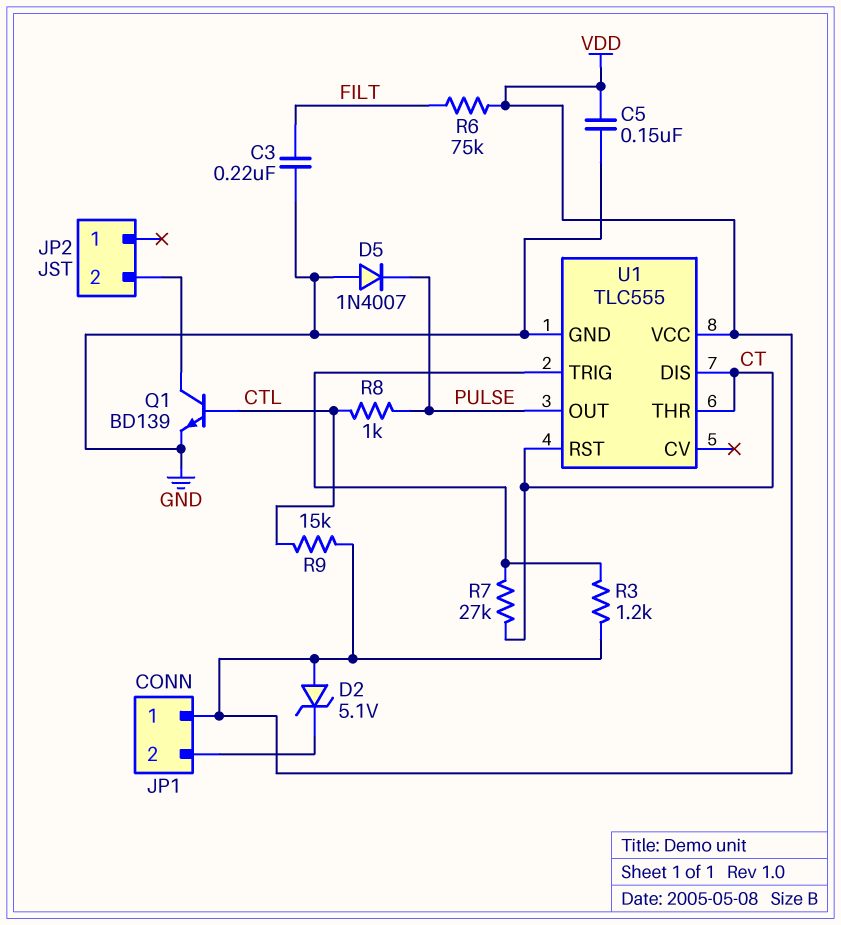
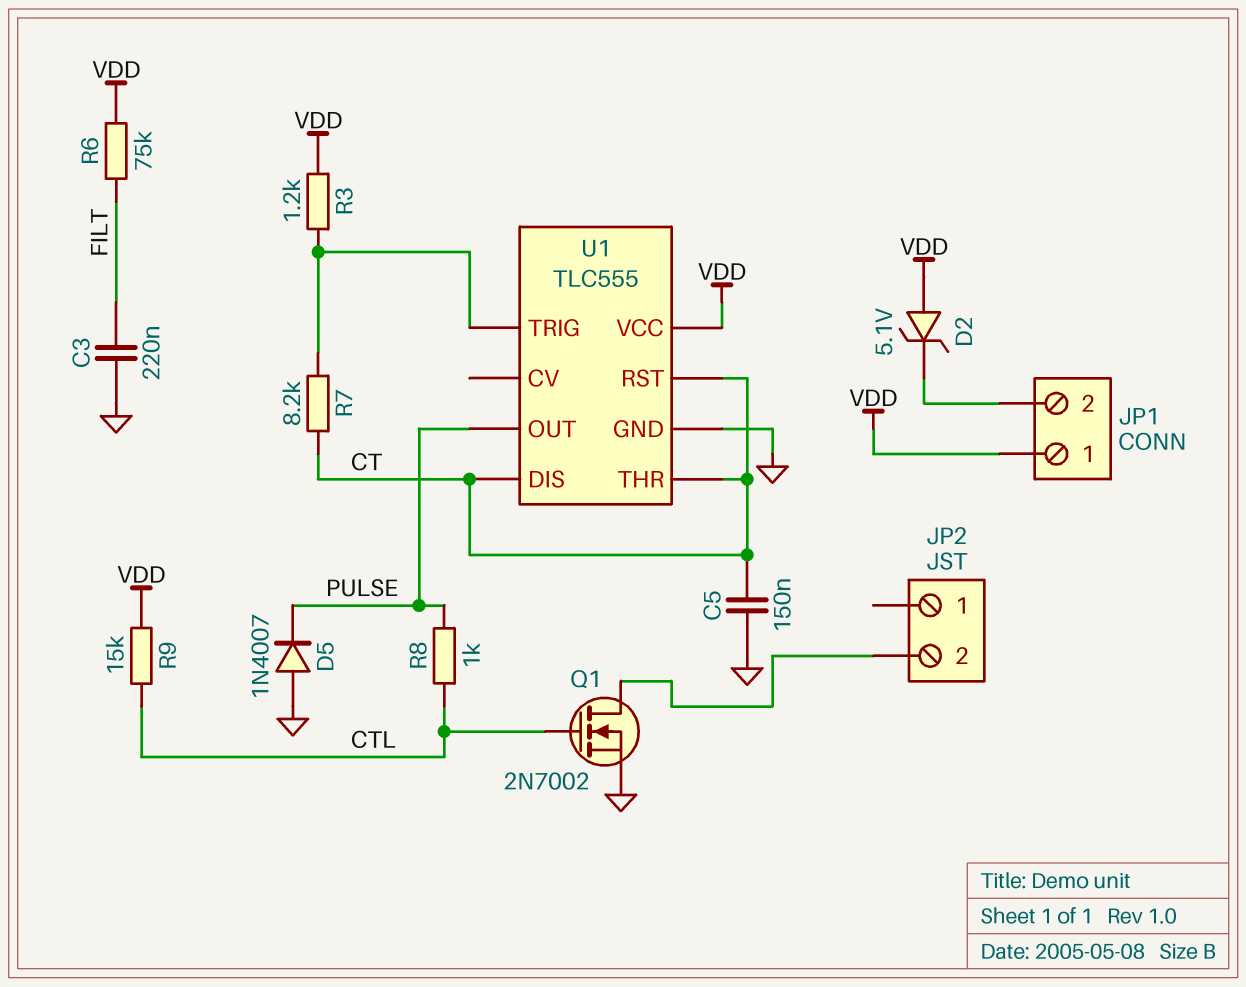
C5: 150nF (GND, VDD) -> 150nF (CT, GND)
Q1: NPN BD139 (B CTL, C JP2/2, E GND) -> NMOS 2N7002 (G CTL, D JP2/2, S GND)
R7: 27k (CT, U1/TRIG) -> 8.2k (CT, U1/TRIG)

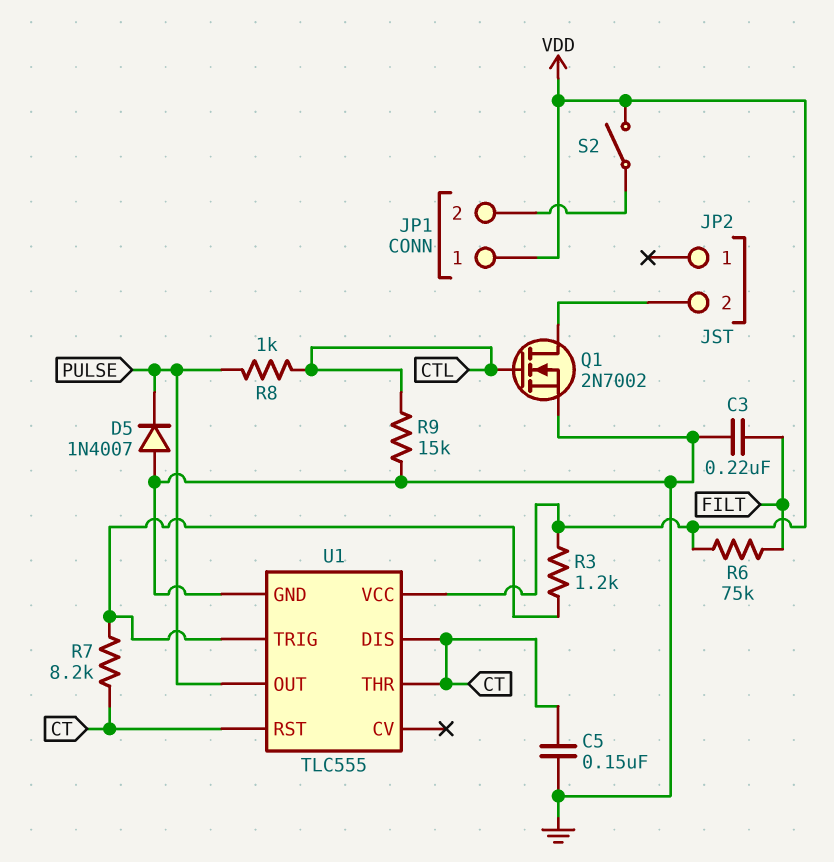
D2: zener 5.1V (A VDD, K JP1/2) -> none
R9: 15k (CTL, VDD) -> 15k (CTL, GND)
S2: none -> switch (JP1/2, VDD)

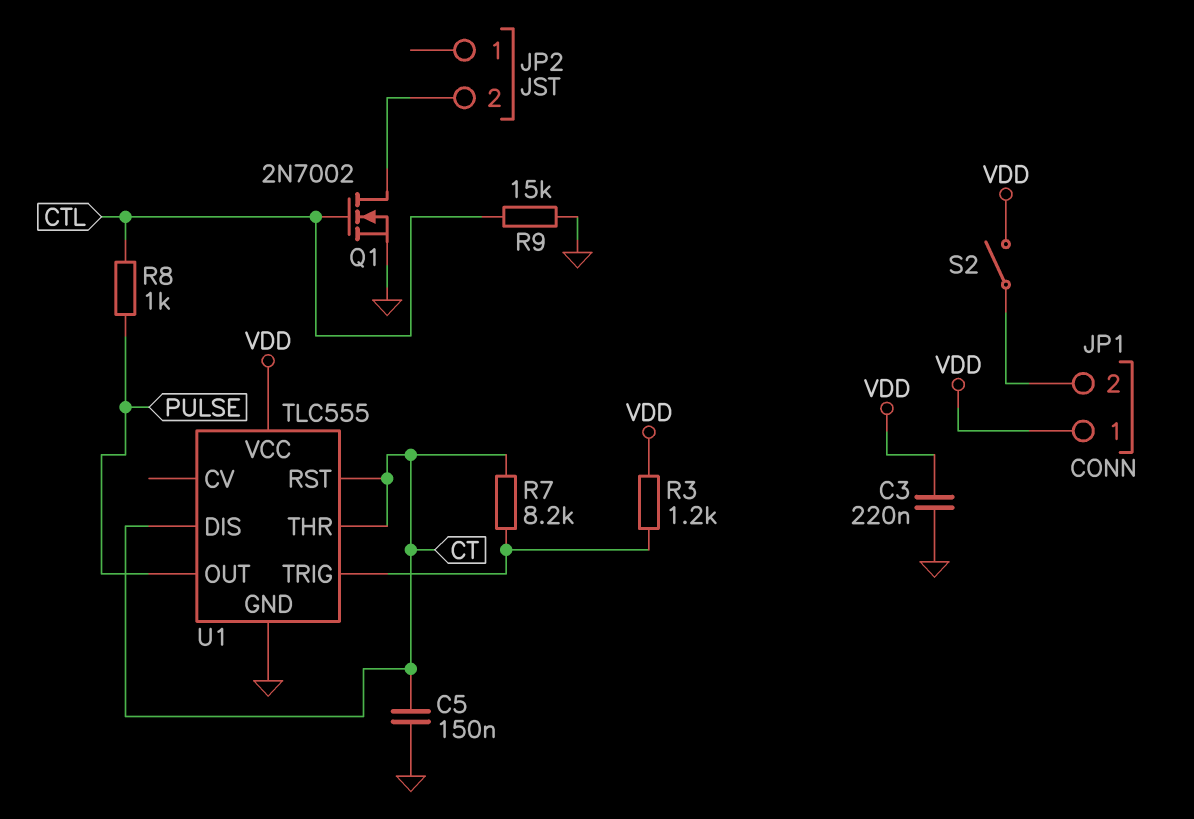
C3: 220nF (FILT, GND) -> 220nF (GND, VDD)
D5: diode 1N4007 (A GND, K PULSE) -> none
R6: 75k (FILT, VDD) -> none

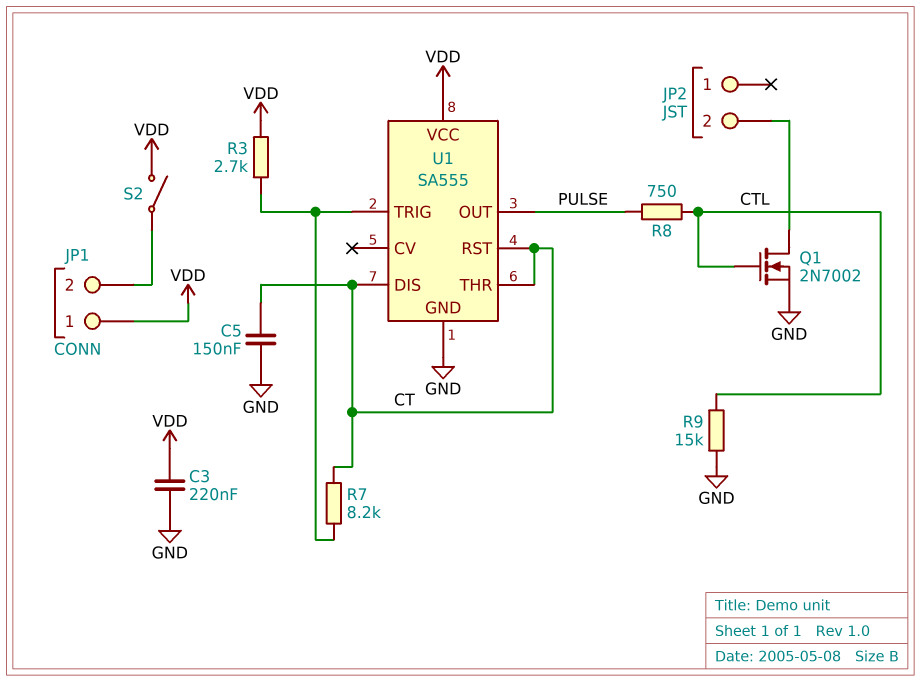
R3: 1.2k (U1/TRIG, VDD) -> 2.7k (U1/TRIG, VDD)
R8: 1k (CTL, PULSE) -> 750 (CTL, PULSE)
U1: TLC555 -> SA555

